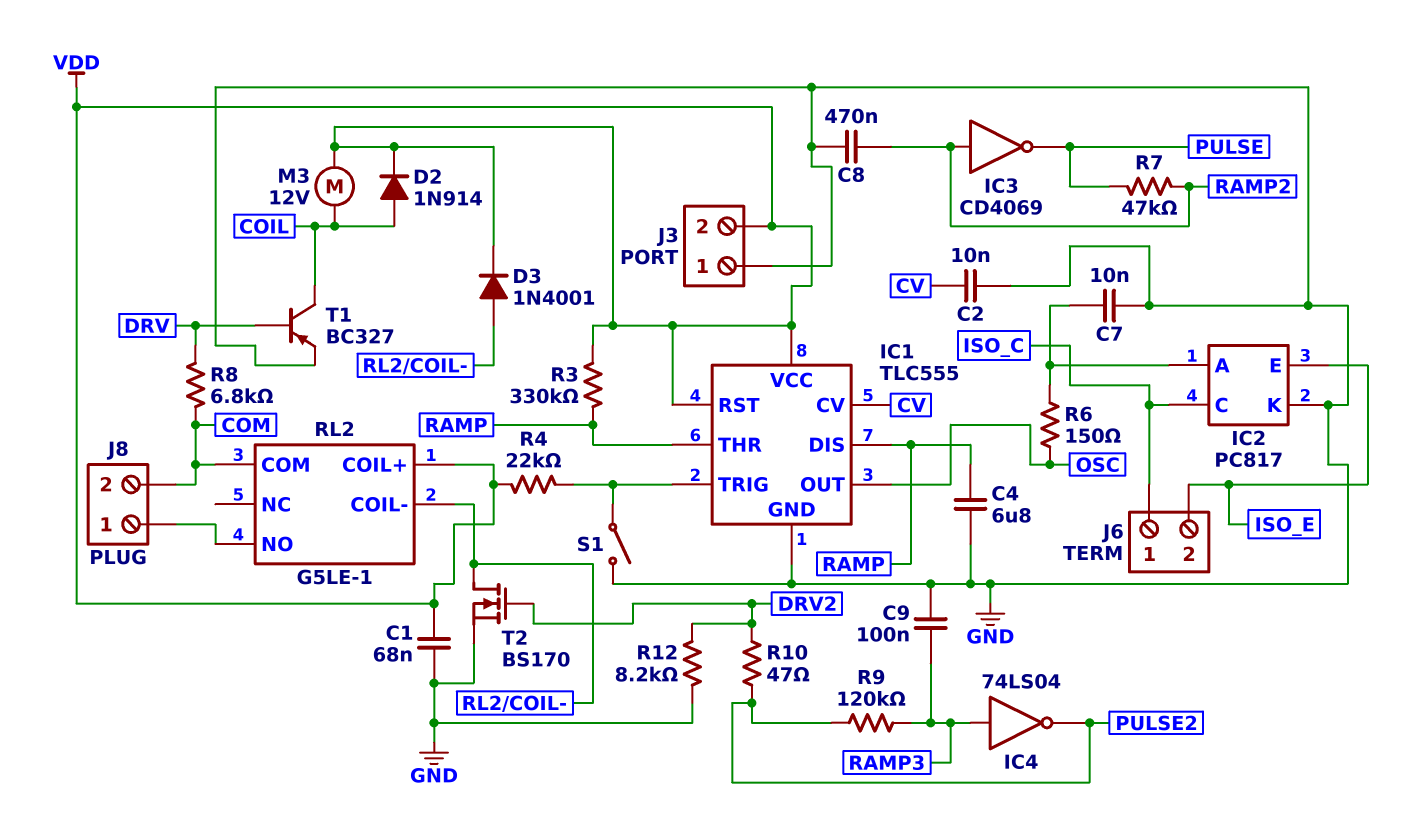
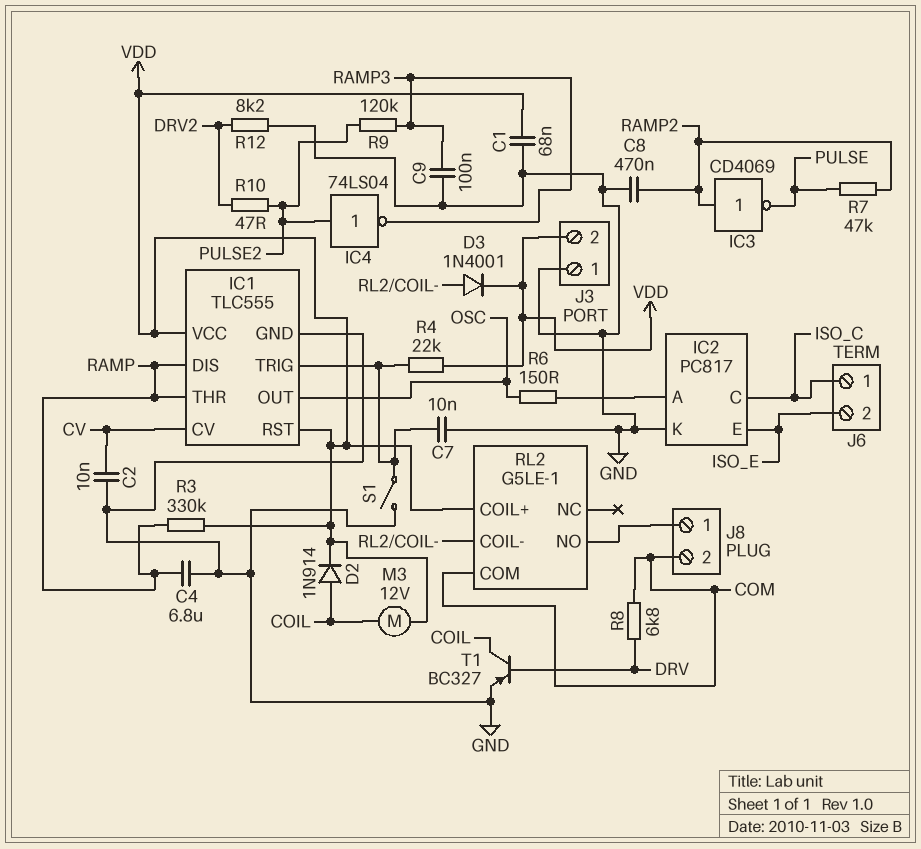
C7: 10nF (GND, IC2/A) -> 10nF (GND, IC1/TRIG)
IC4: NOT 74LS04 (in RAMP3, out PULSE2) -> NOT 74LS04 (in PULSE2, out RAMP3)
T2: NMOS BS170 (G DRV2, D RL2/COIL-, S GND) -> none

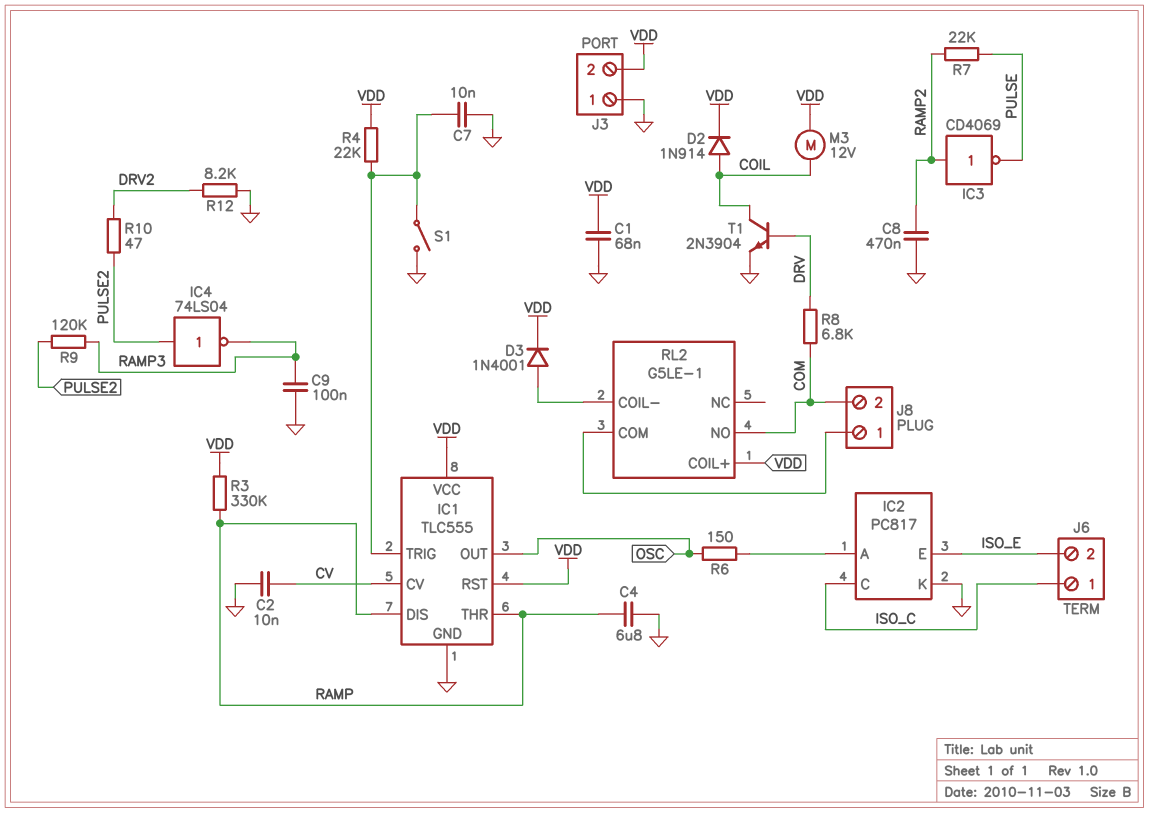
R7: 47k (PULSE, RAMP2) -> 22k (PULSE, RAMP2)
RL2 pin COM: COM -> J8/1
RL2 pin NO: J8/1 -> COM
T1: PNP BC327 (B DRV, C COIL, E GND) -> NPN 2N3904 (B DRV, C COIL, E GND)

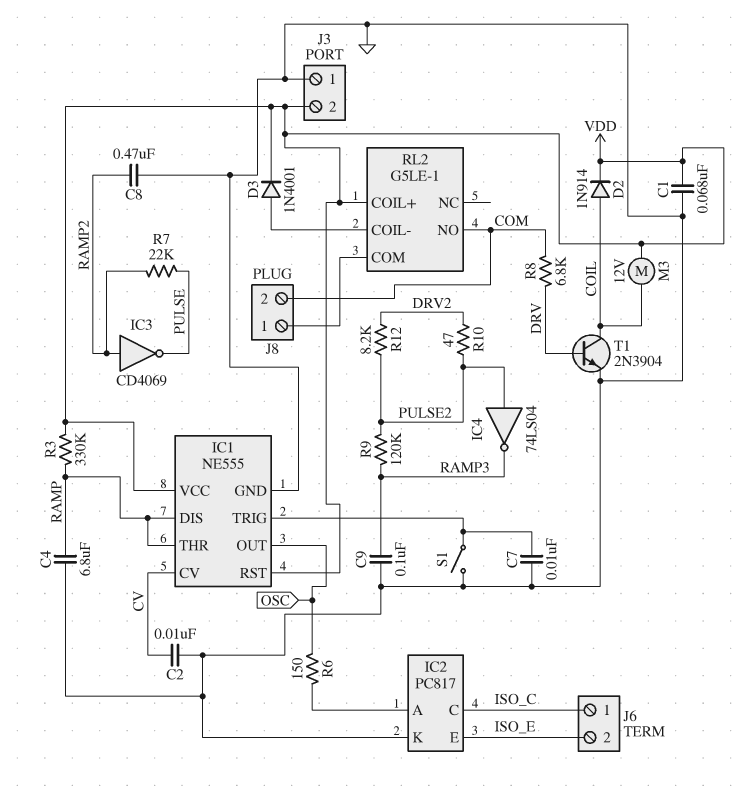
IC1: TLC555 -> NE555
R4: 22k (IC1/TRIG, VDD) -> none
R12: 8.2k (DRV2, GND) -> 8.2k (DRV2, PULSE2)

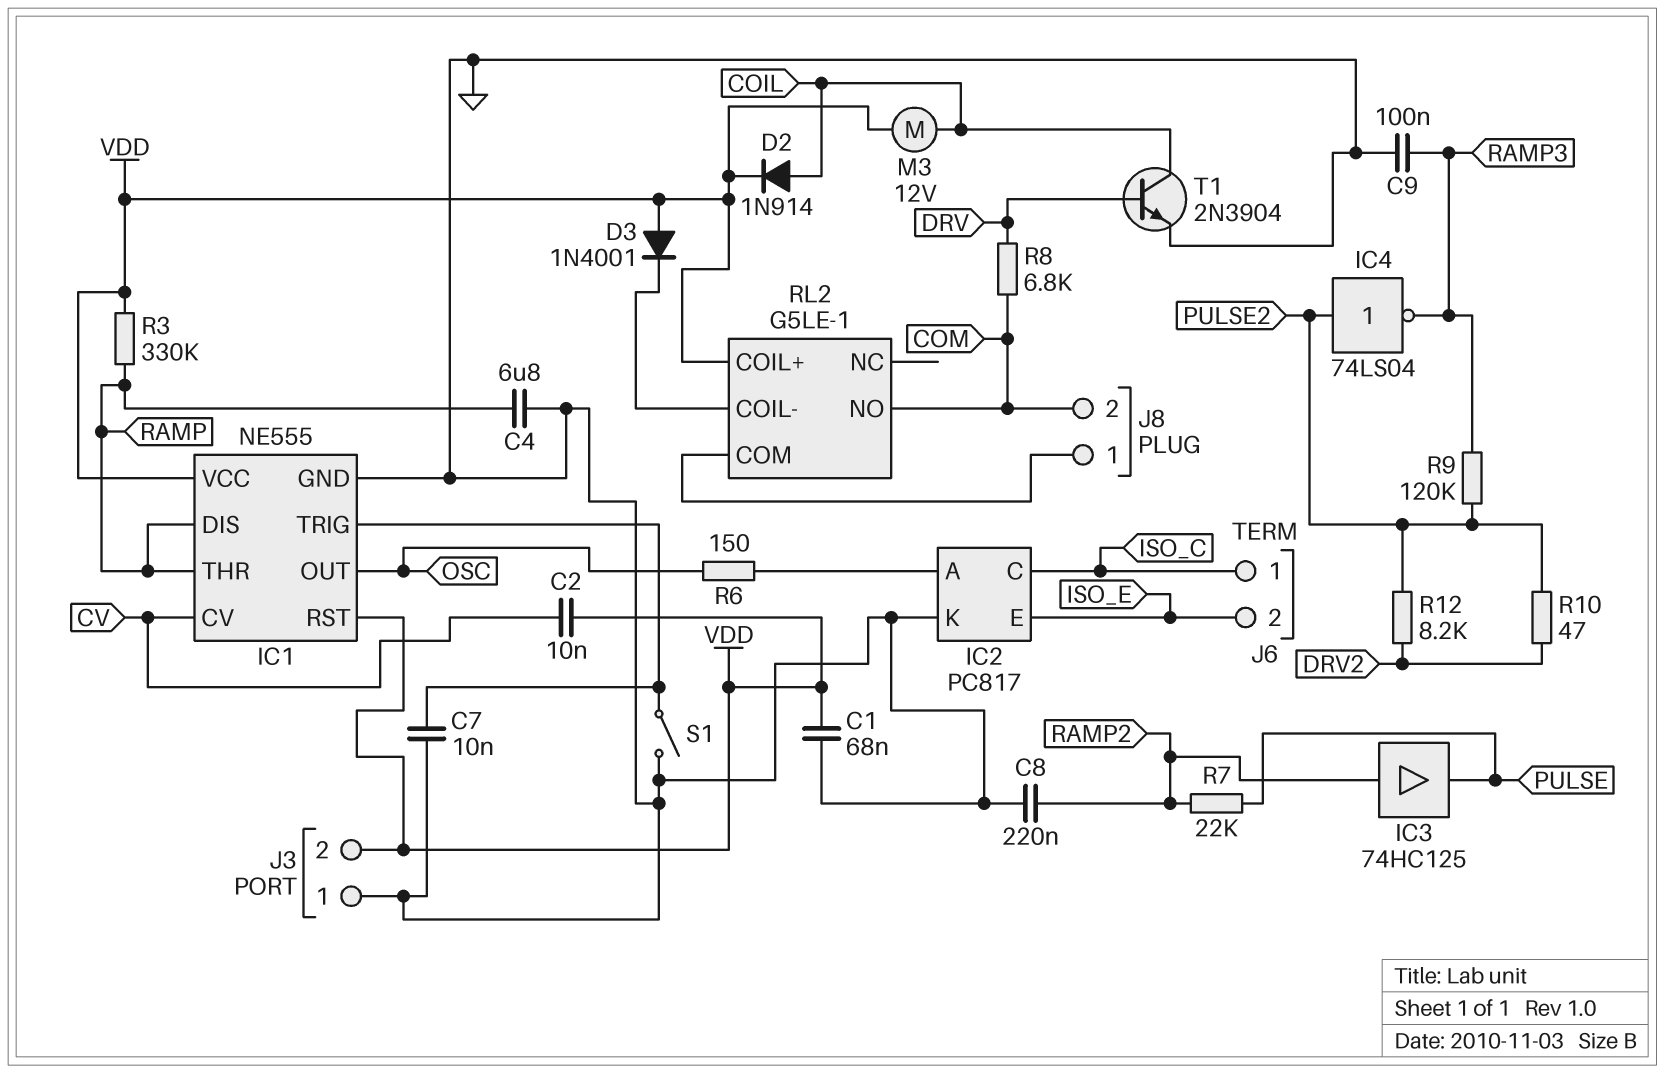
C2: 10nF (CV, GND) -> 10nF (CV, VDD)
C8: 470nF (GND, RAMP2) -> 220nF (GND, RAMP2)
D3: diode 1N4001 (A RL2/COIL-, K VDD) -> diode 1N4001 (A VDD, K RL2/COIL-)
IC3: NOT CD4069 (in RAMP2, out PULSE) -> buffer 74HC125 (in RAMP2, out PULSE)

